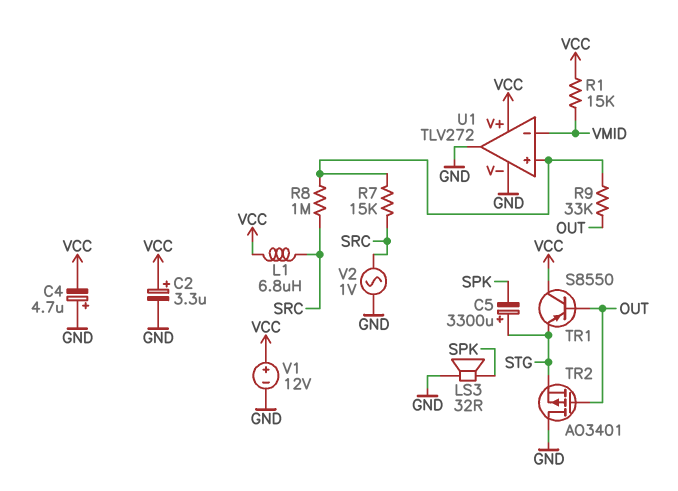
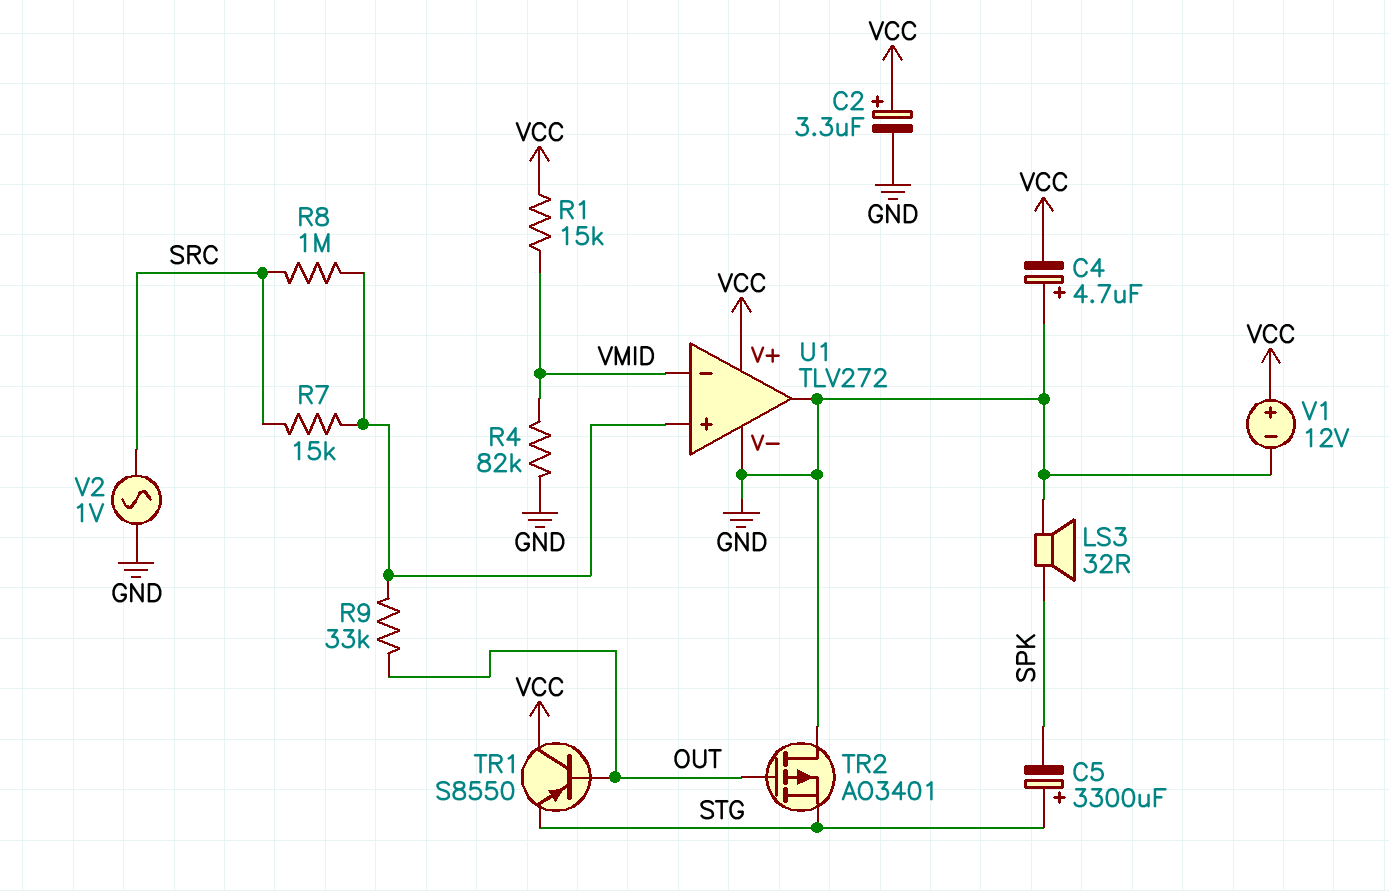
L1: 6.8uH (SRC, VCC) -> none
R4: none -> 82k (GND, VMID)

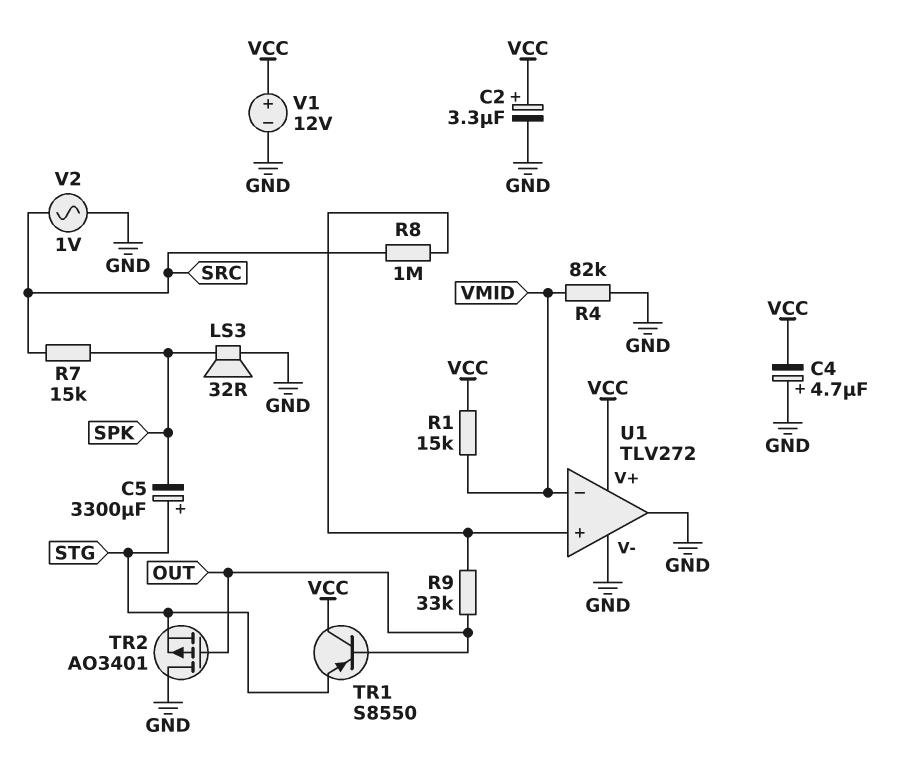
R7: 15k (SRC, U1/in+) -> 15k (SPK, SRC)

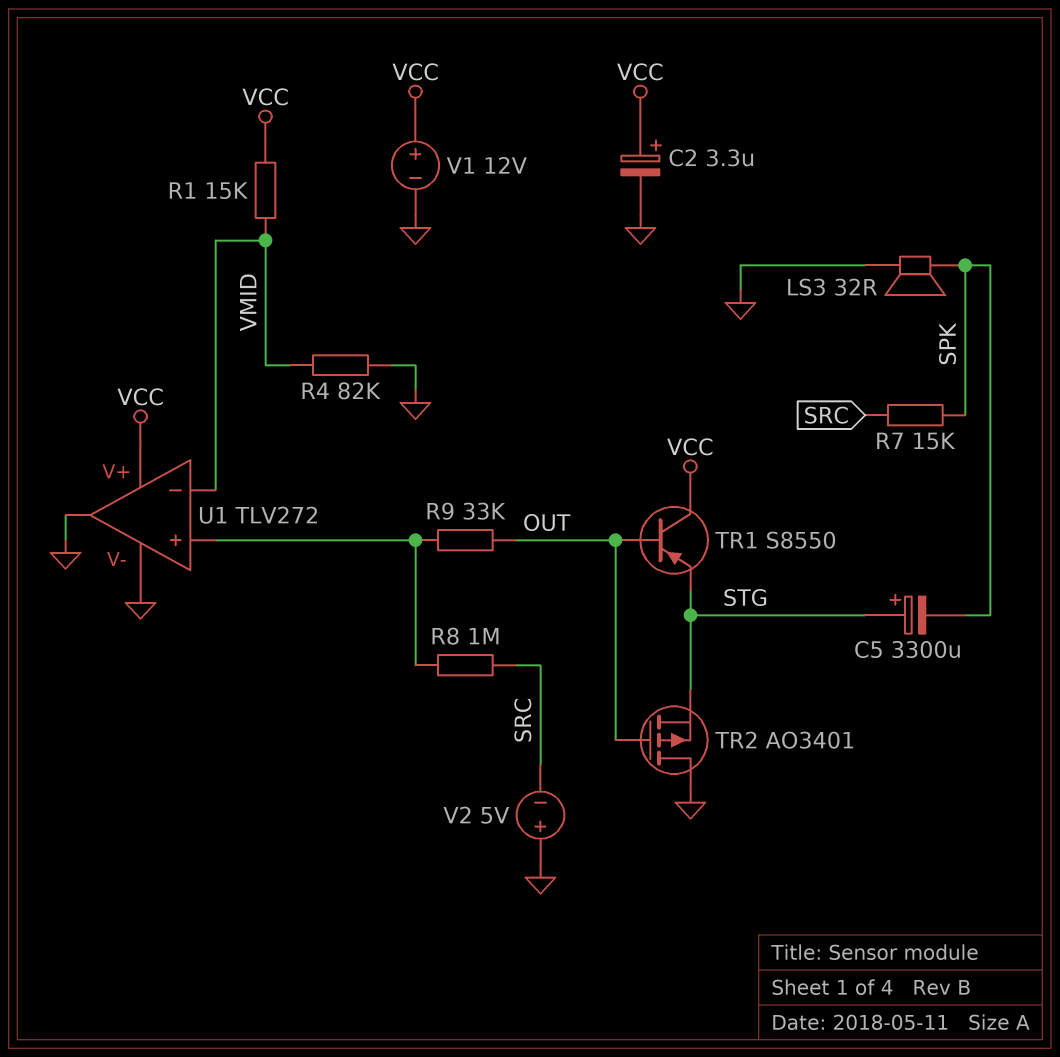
C4: 4.7uF (plus GND, minus VCC) -> none
V2: AC 1V (GND, SRC) -> 5V (plus GND, minus SRC)

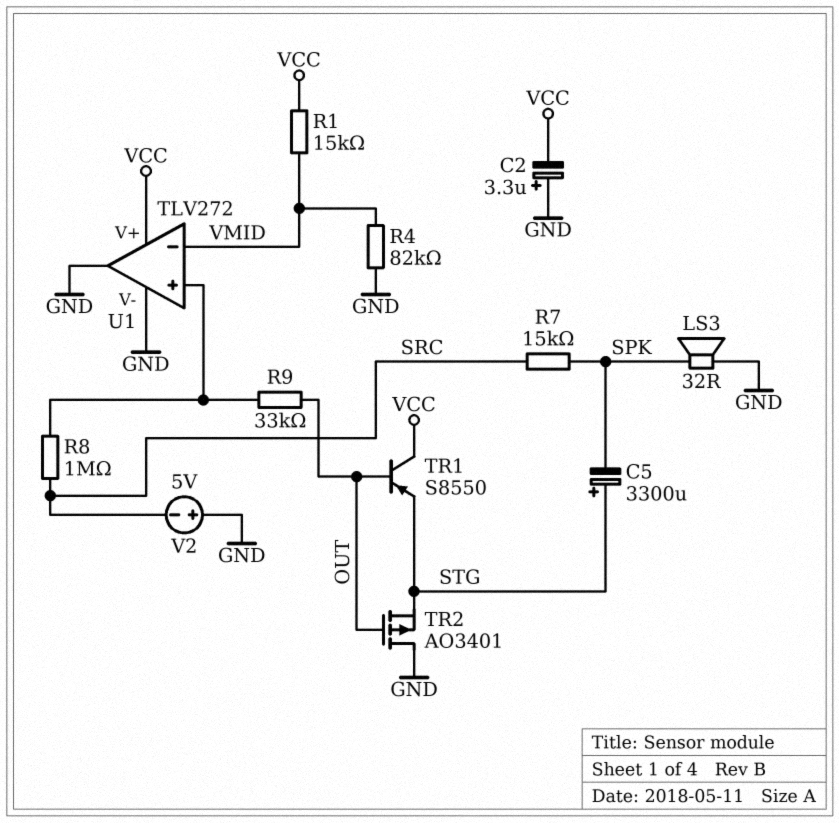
C2: 3.3uF (plus VCC, minus GND) -> 3.3uF (plus GND, minus VCC)
V1: 12V (plus VCC, minus GND) -> none

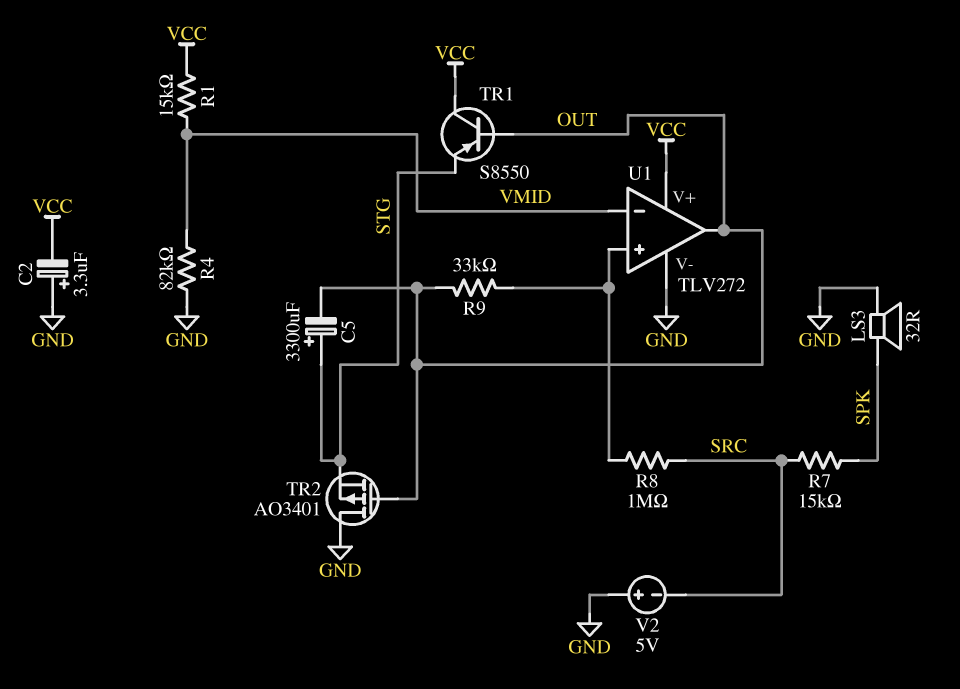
C5: 3300uF (plus STG, minus SPK) -> 3300uF (plus STG, minus OUT)
U1 pin out: GND -> OUT

